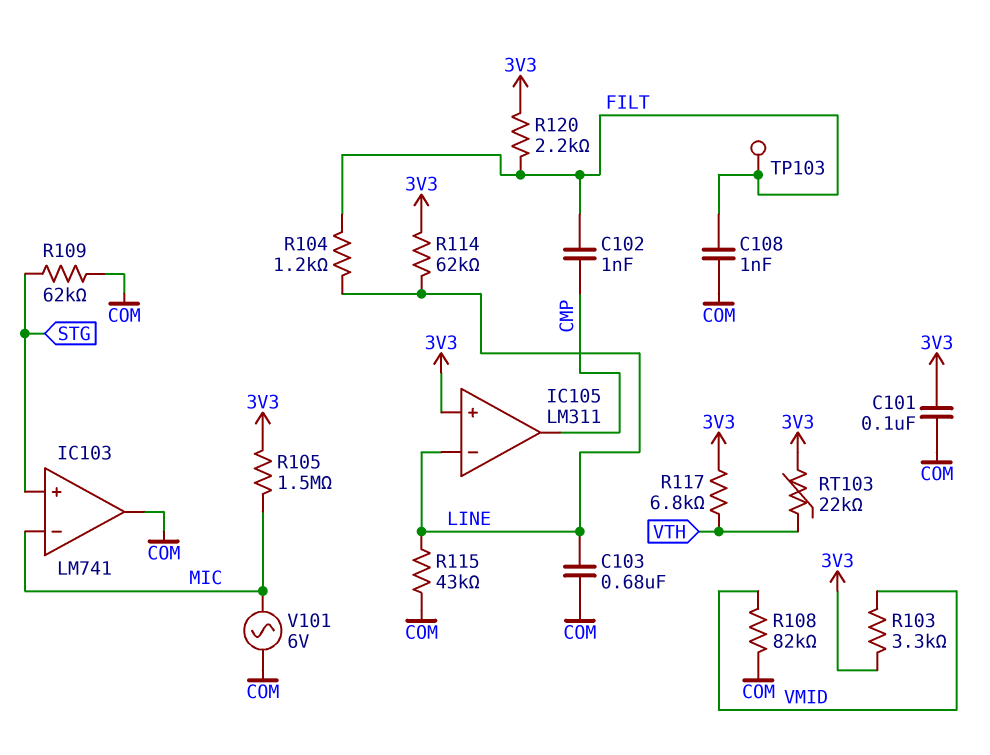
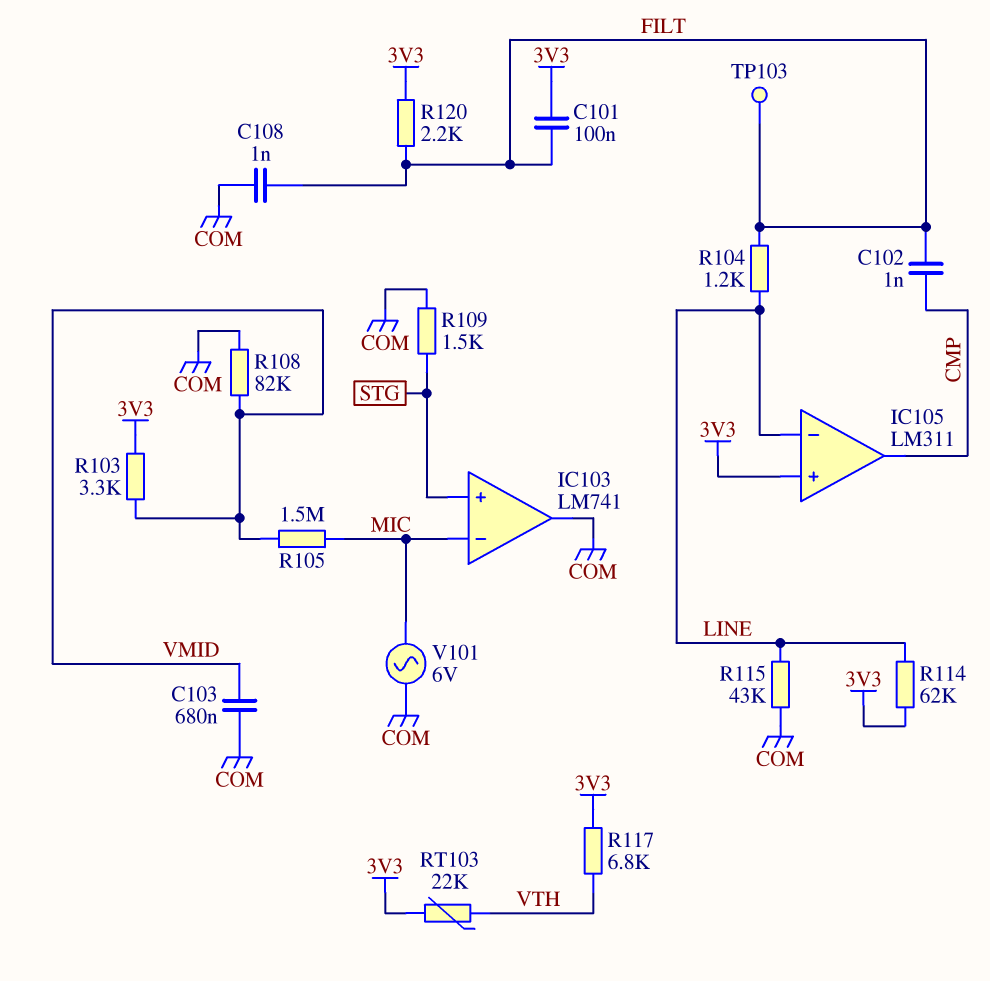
C101: 100nF (3V3, COM) -> 100nF (3V3, FILT)
C103: 680nF (COM, LINE) -> 680nF (COM, VMID)
R105: 1.5M (3V3, MIC) -> 1.5M (MIC, VMID)
R109: 62k (COM, STG) -> 1.5k (COM, STG)

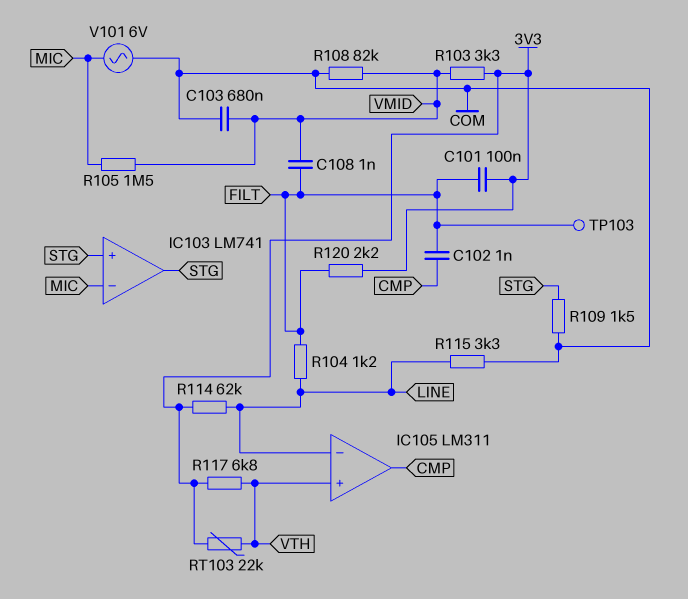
C108: 1nF (COM, FILT) -> 1nF (FILT, VMID)
IC103 pin out: COM -> STG
IC105 pin in+: 3V3 -> VTH
R115: 43k (COM, LINE) -> 3.3k (COM, LINE)

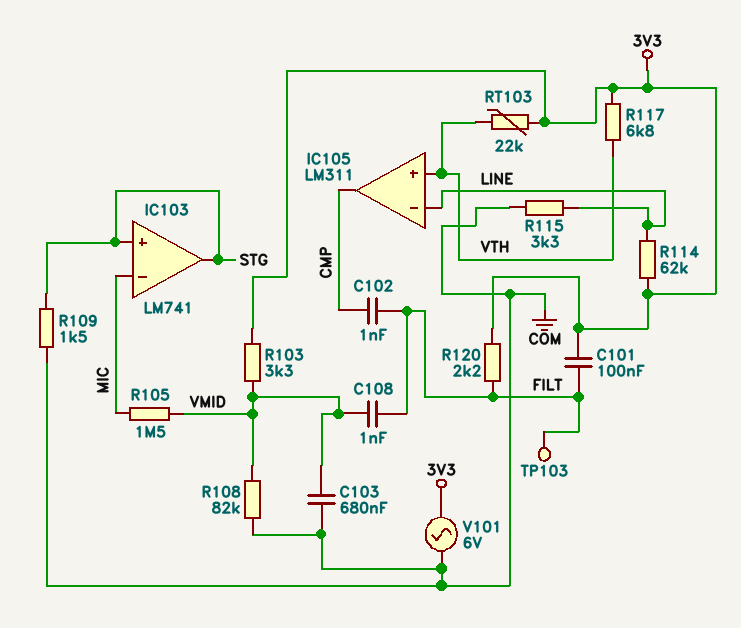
R104: 1.2k (FILT, LINE) -> none
V101: AC 6V (COM, MIC) -> AC 6V (3V3, COM)

